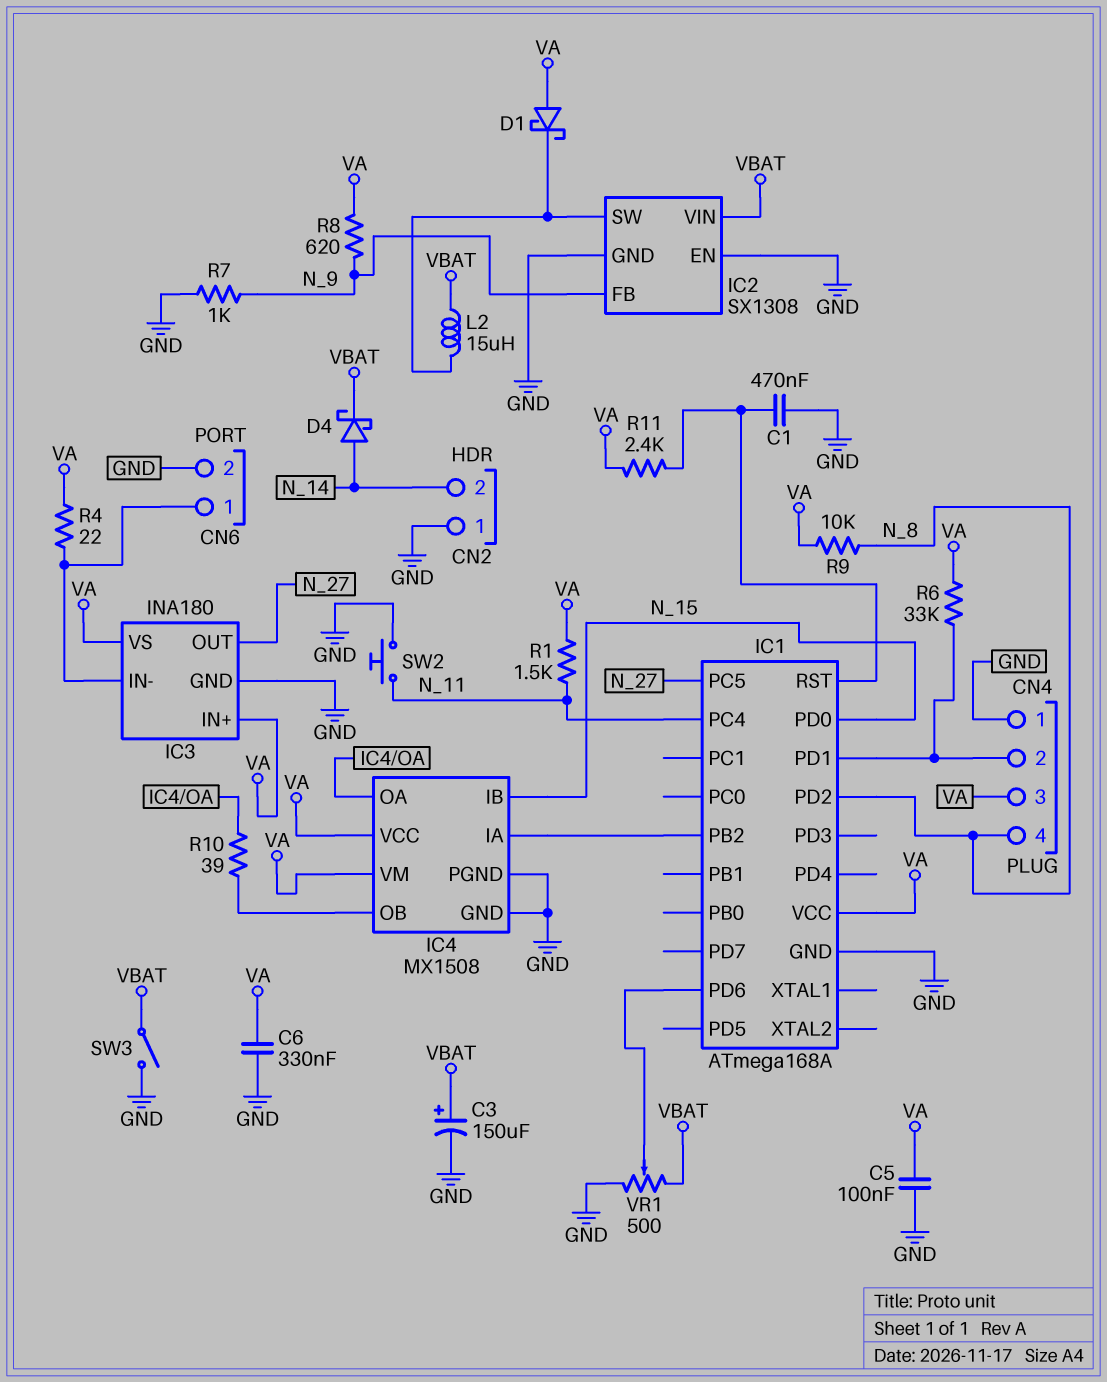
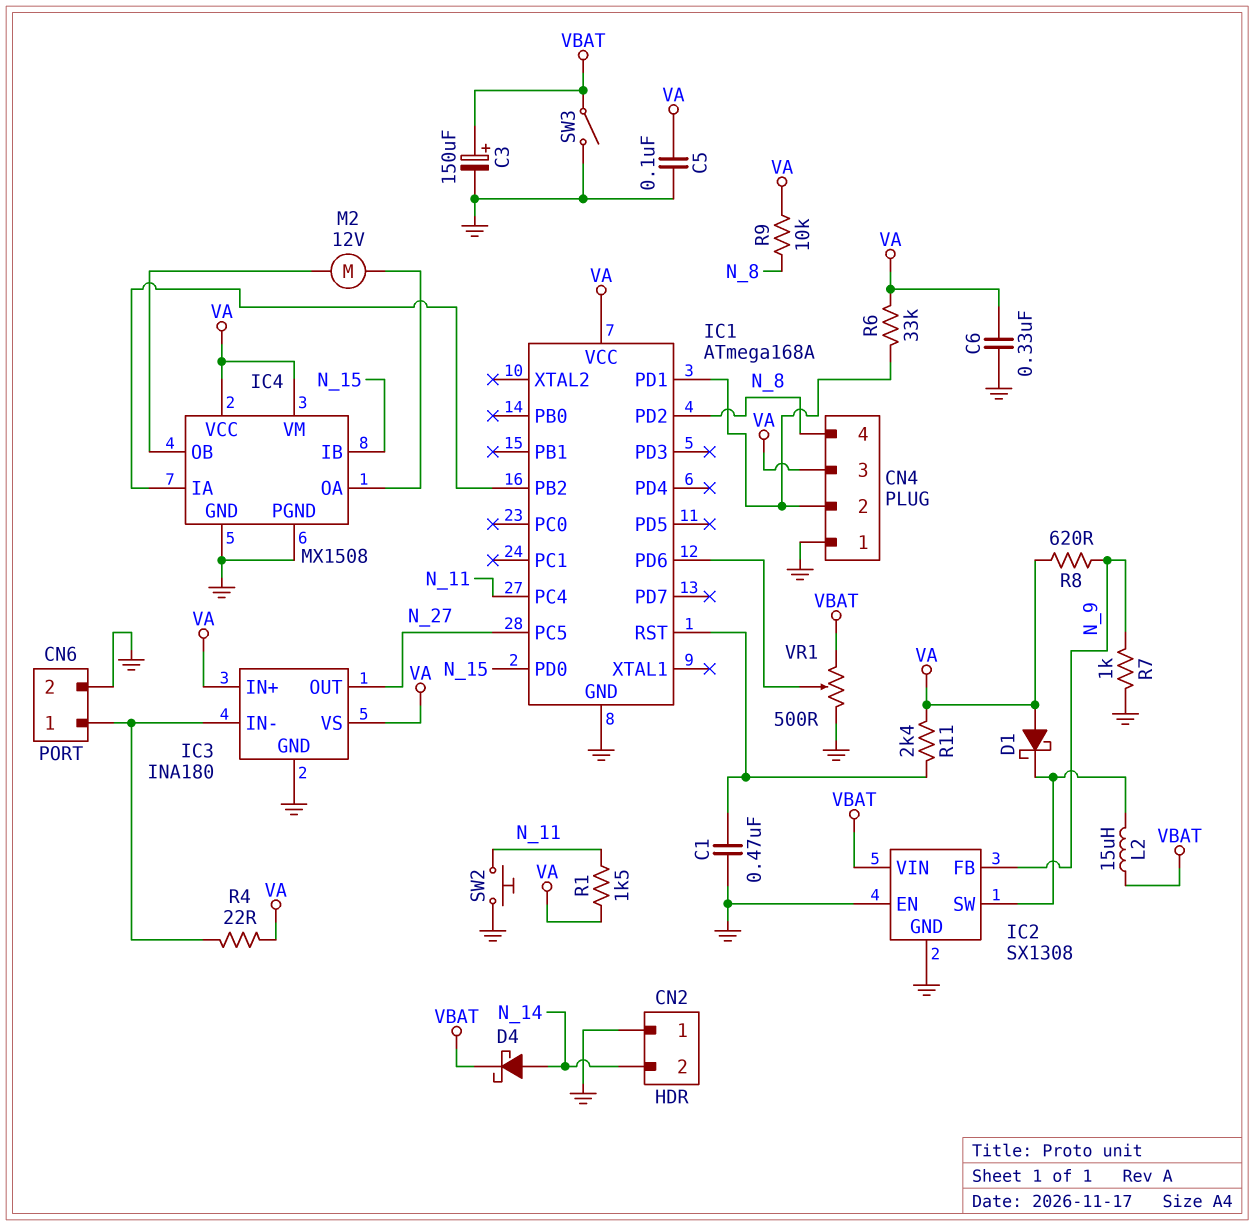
M2: none -> motor 12V (IC4/OA, IC4/OB)
R10: 39 (IC4/OA, IC4/OB) -> none

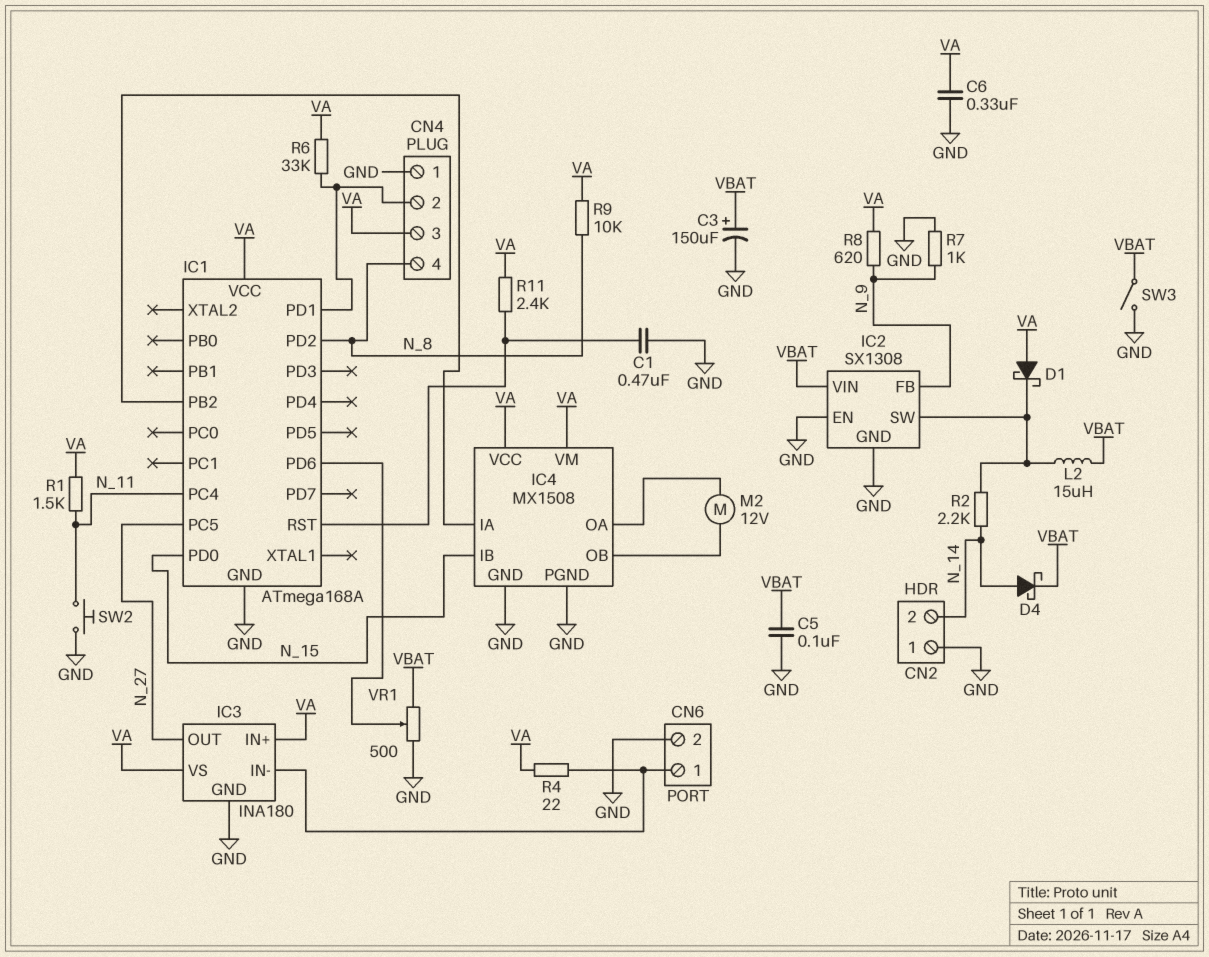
C5: 100nF (GND, VA) -> 100nF (GND, VBAT)
R2: none -> 2.2k (IC2/SW, N_14)

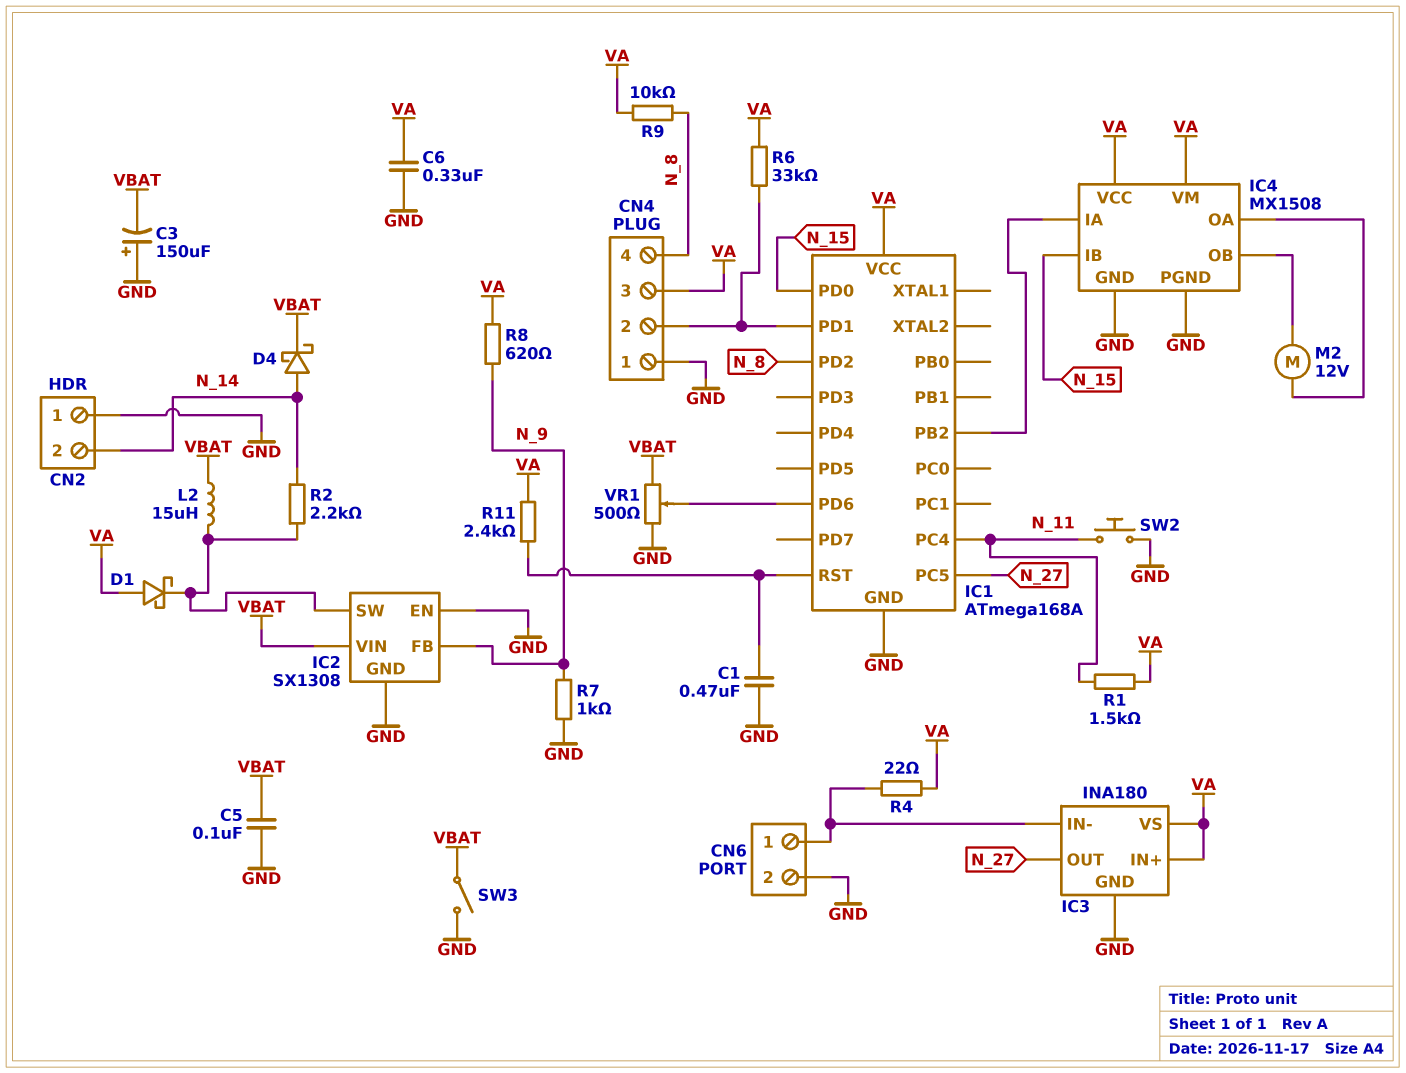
C3: 150uF (plus VBAT, minus GND) -> 150uF (plus GND, minus VBAT)

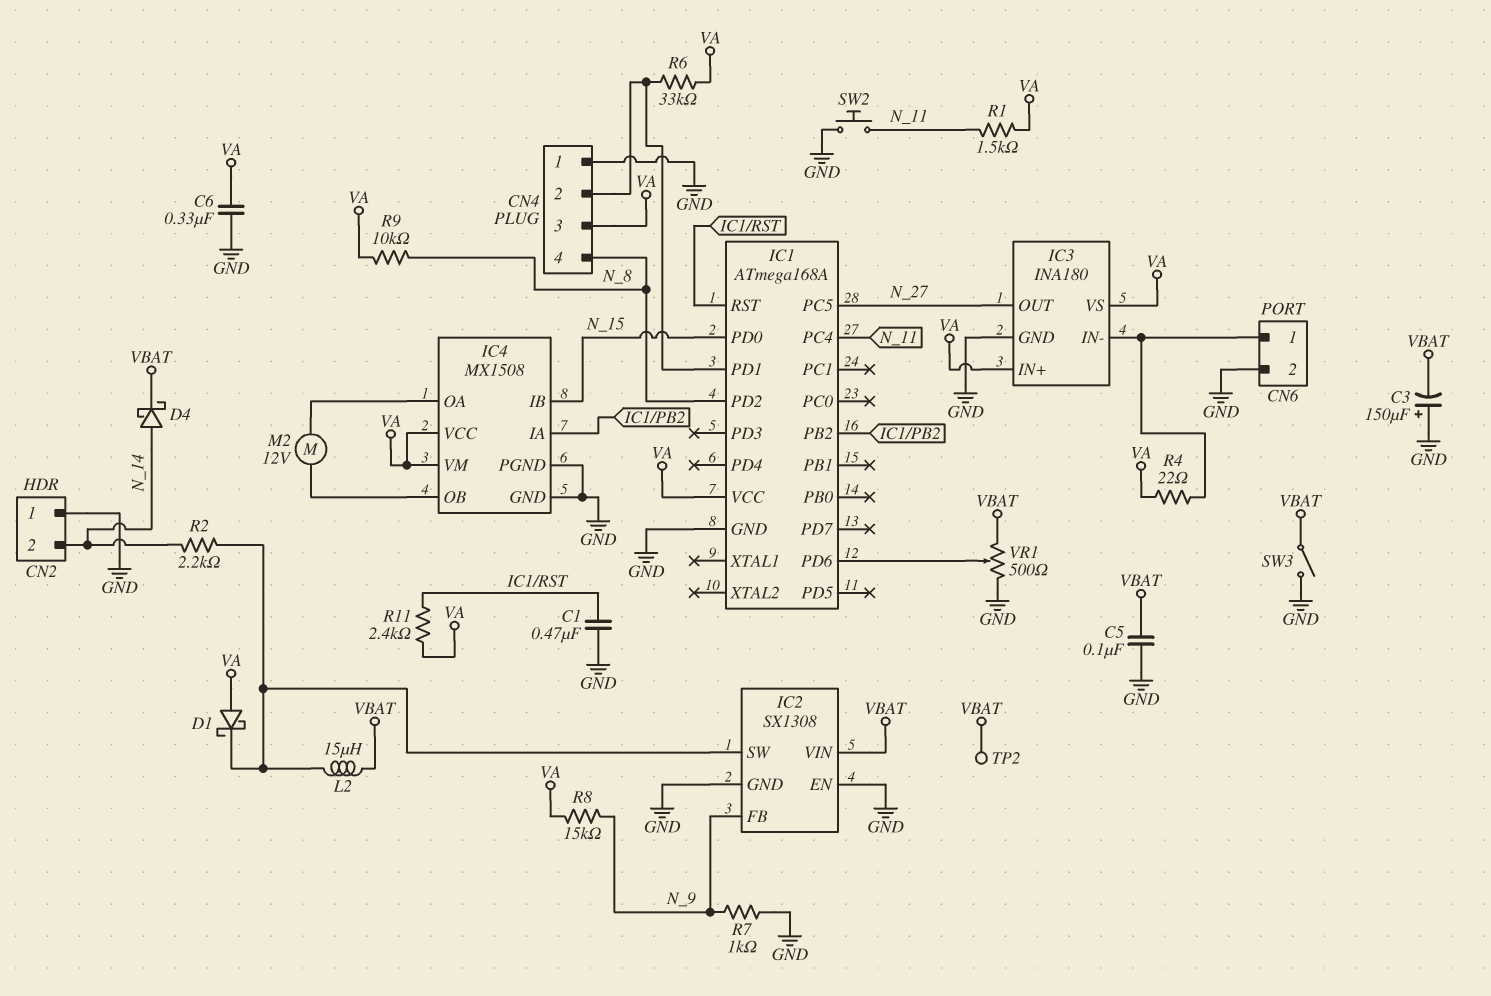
R8: 620 (N_9, VA) -> 15k (N_9, VA)
TP2: none -> test point (VBAT)

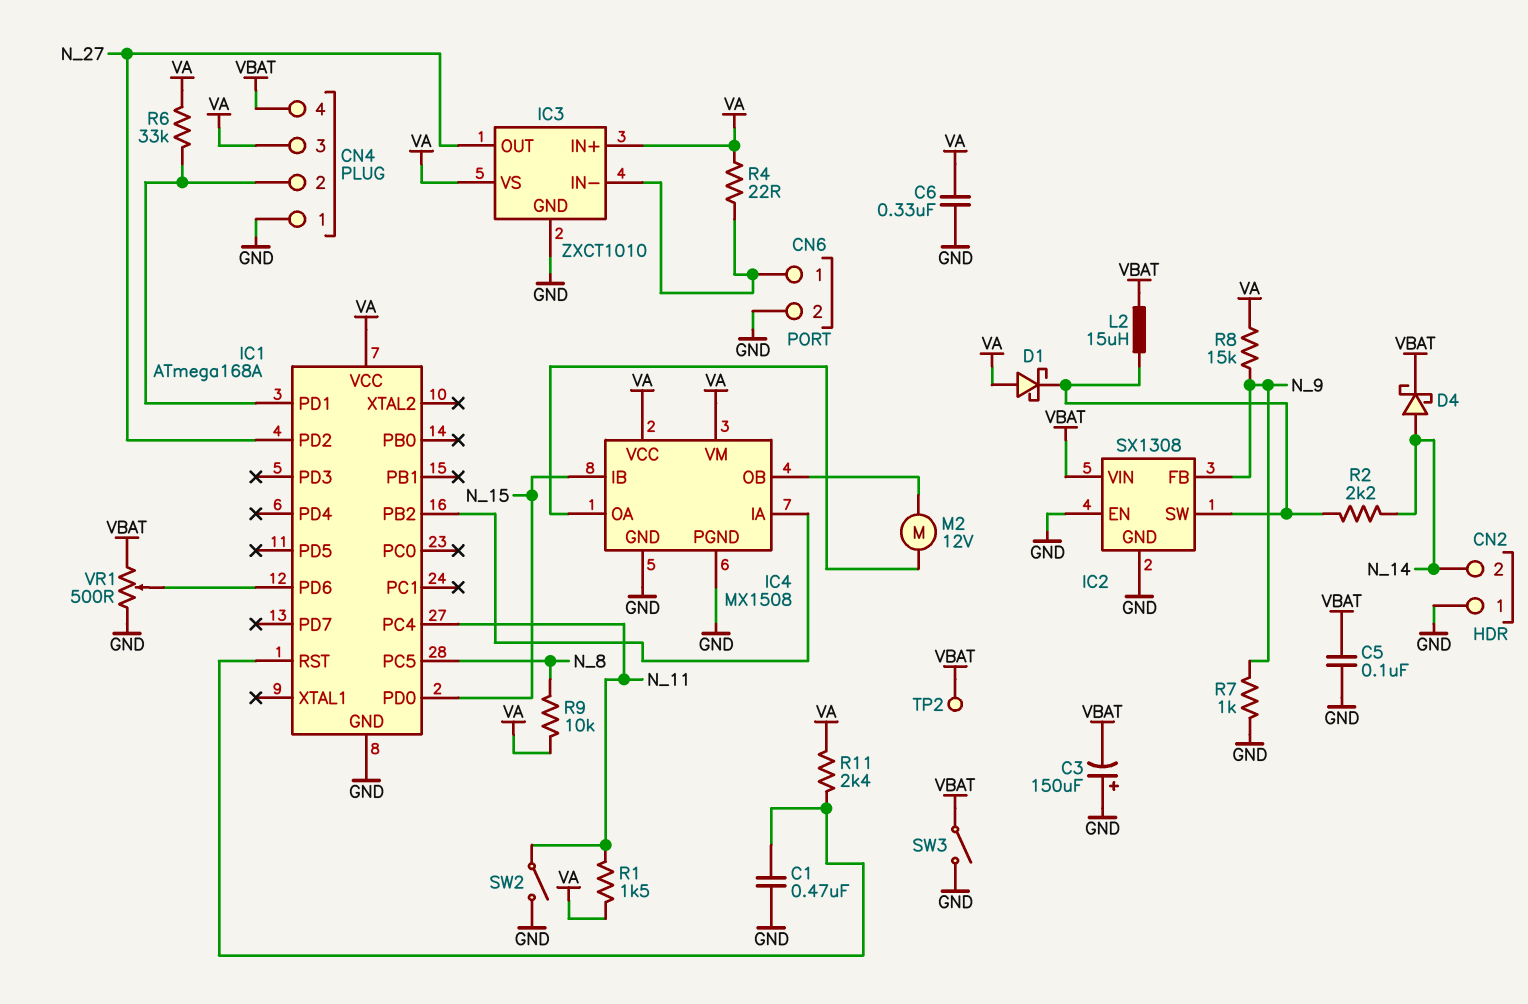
CN4 pin 4: N_8 -> VBAT
IC1 pin PC5: N_27 -> N_8
IC1 pin PD2: N_8 -> N_27
IC3: INA180 -> ZXCT1010
SW2: button (GND, N_11) -> switch (GND, N_11)

